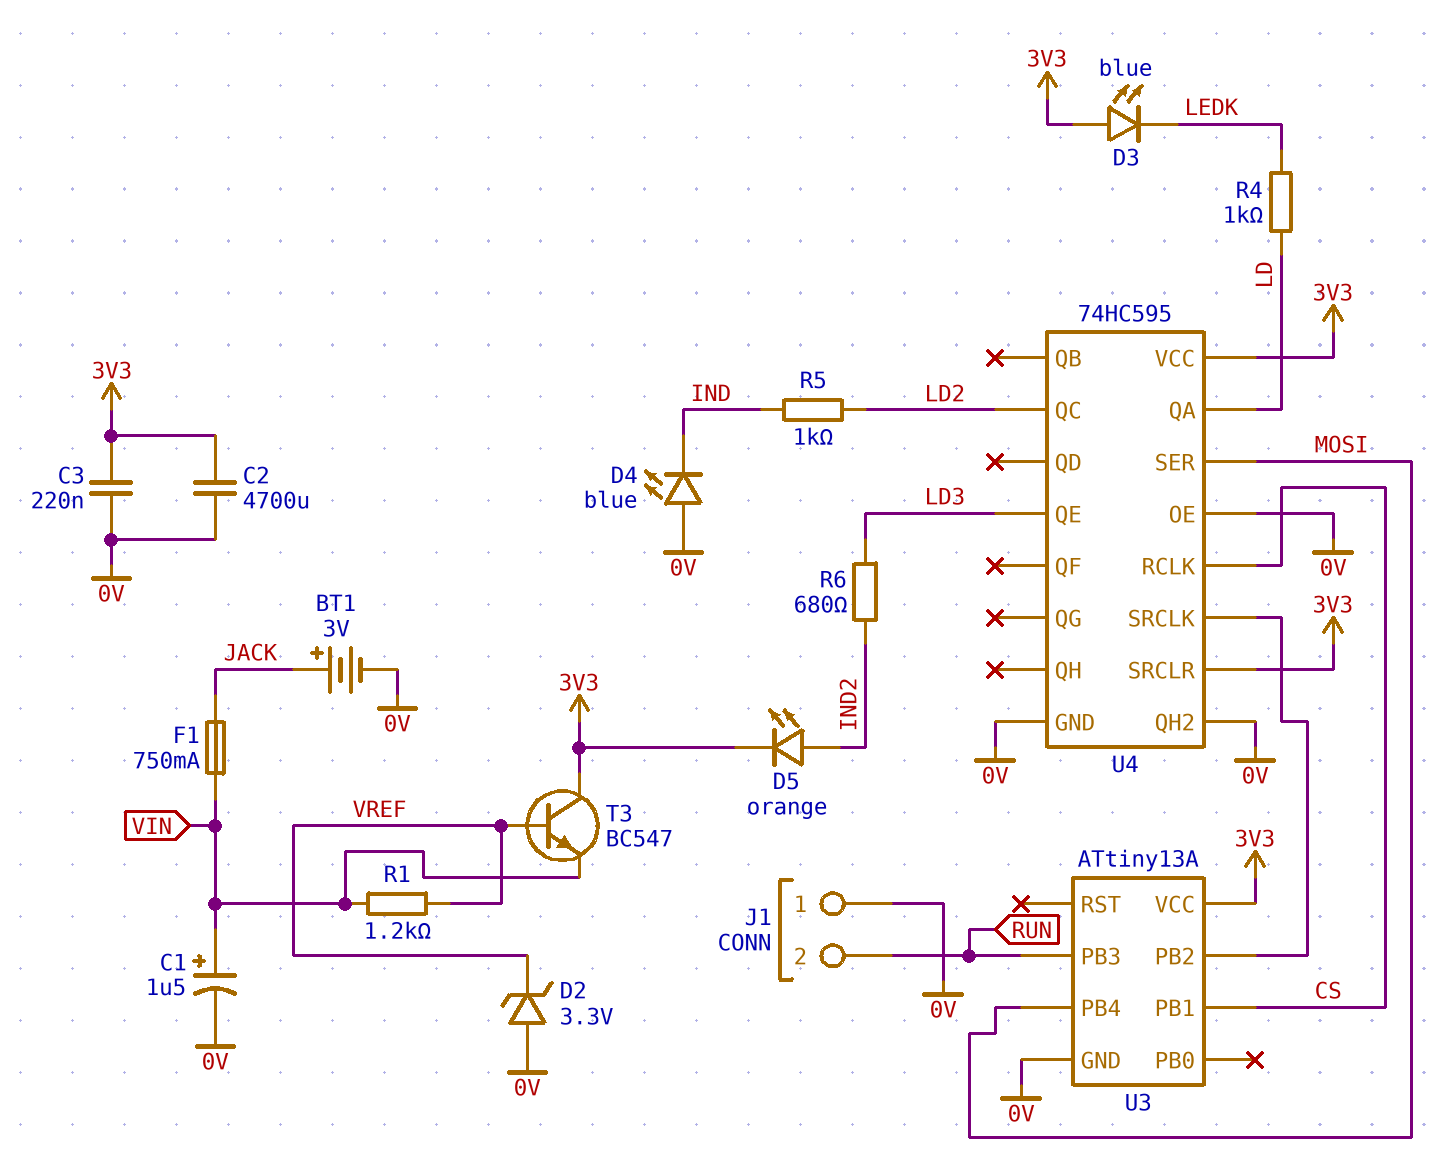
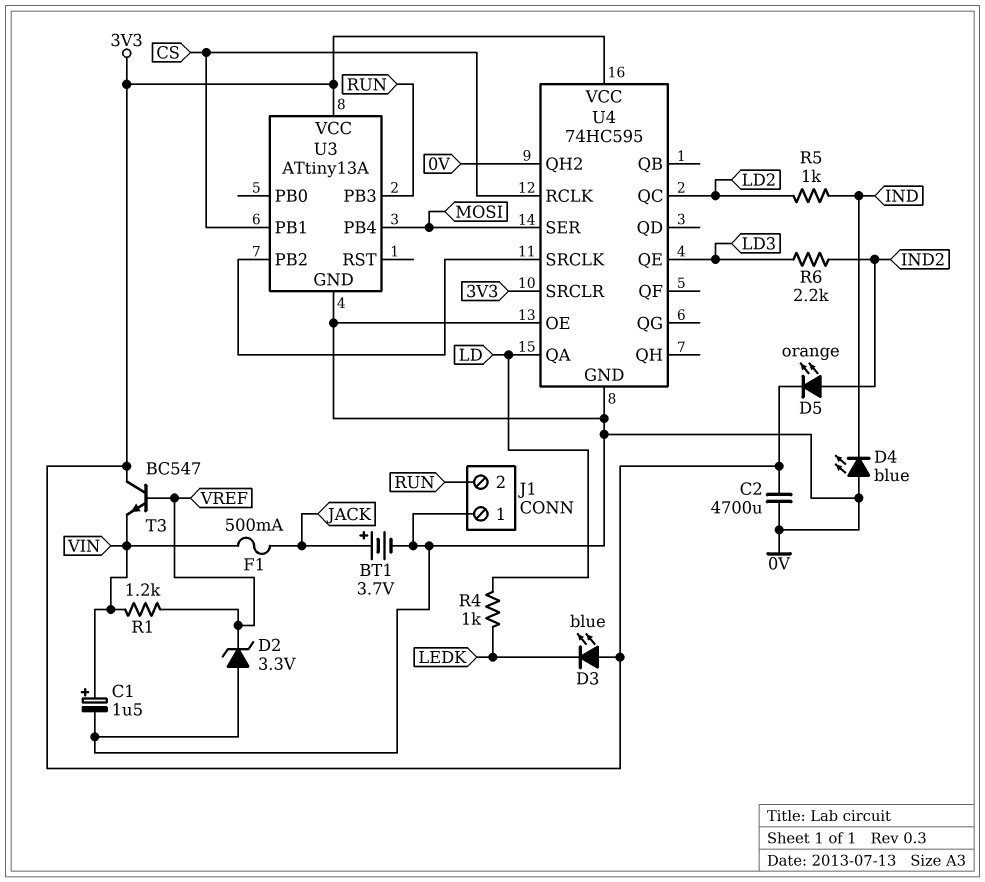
BT1: 3V (plus JACK, minus 0V) -> 3.7V (plus JACK, minus 0V)
C3: 220nF (0V, 3V3) -> none
F1: 750mA (JACK, VIN) -> 500mA (JACK, VIN)
R6: 680 (IND2, LD3) -> 2.2k (IND2, LD3)

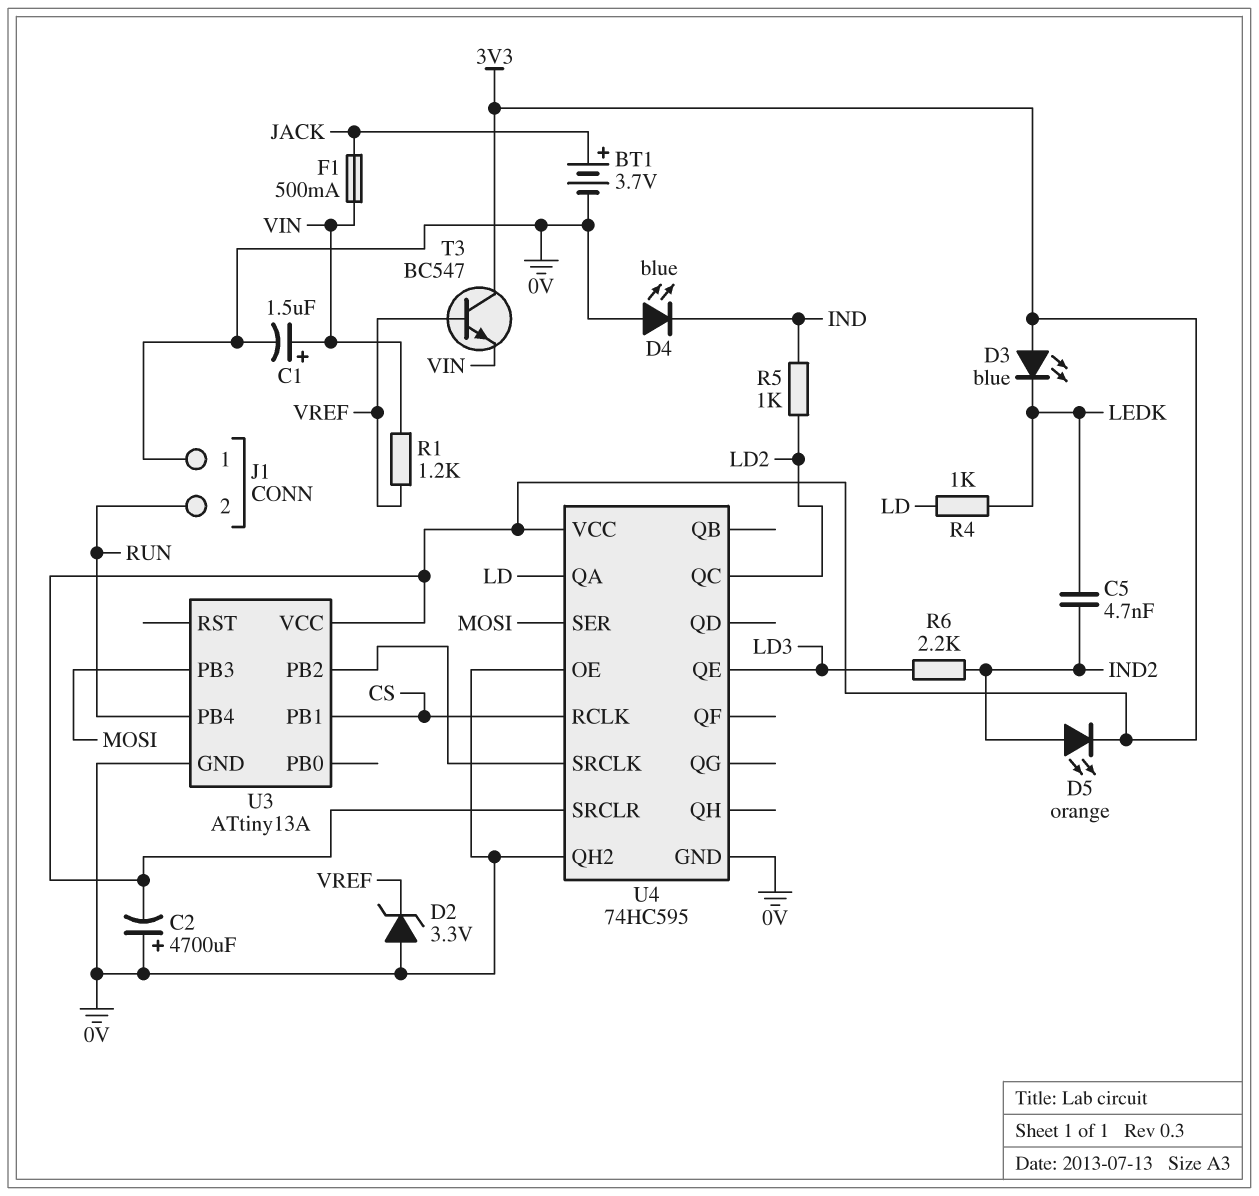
C2: 4700uF (0V, 3V3) -> 4700uF (plus 0V, minus 3V3)
C5: none -> 4.7nF (IND2, LEDK)
U3 pin PB3: RUN -> MOSI
U3 pin PB4: MOSI -> RUN

